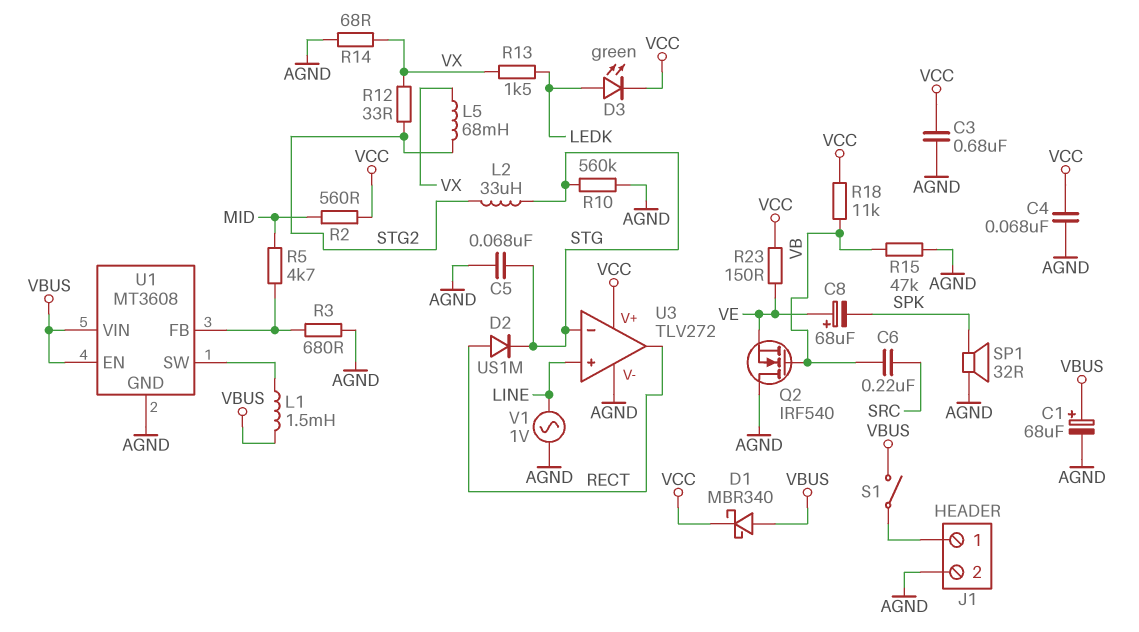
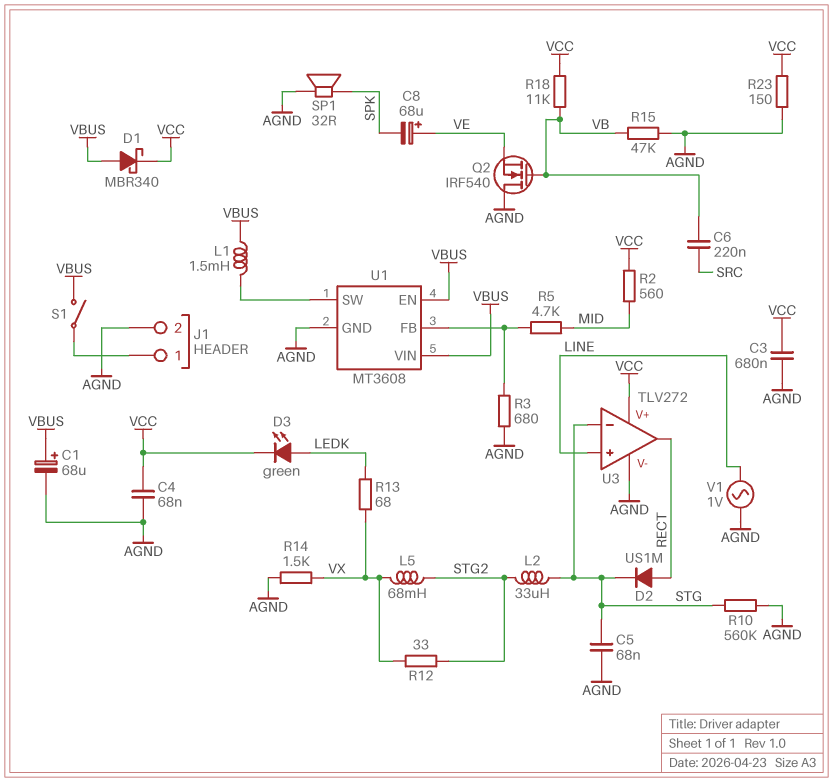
R13: 1.5k (LEDK, VX) -> 68 (LEDK, VX)
R14: 68 (AGND, VX) -> 1.5k (AGND, VX)
R23: 150 (VCC, VE) -> 150 (AGND, VCC)

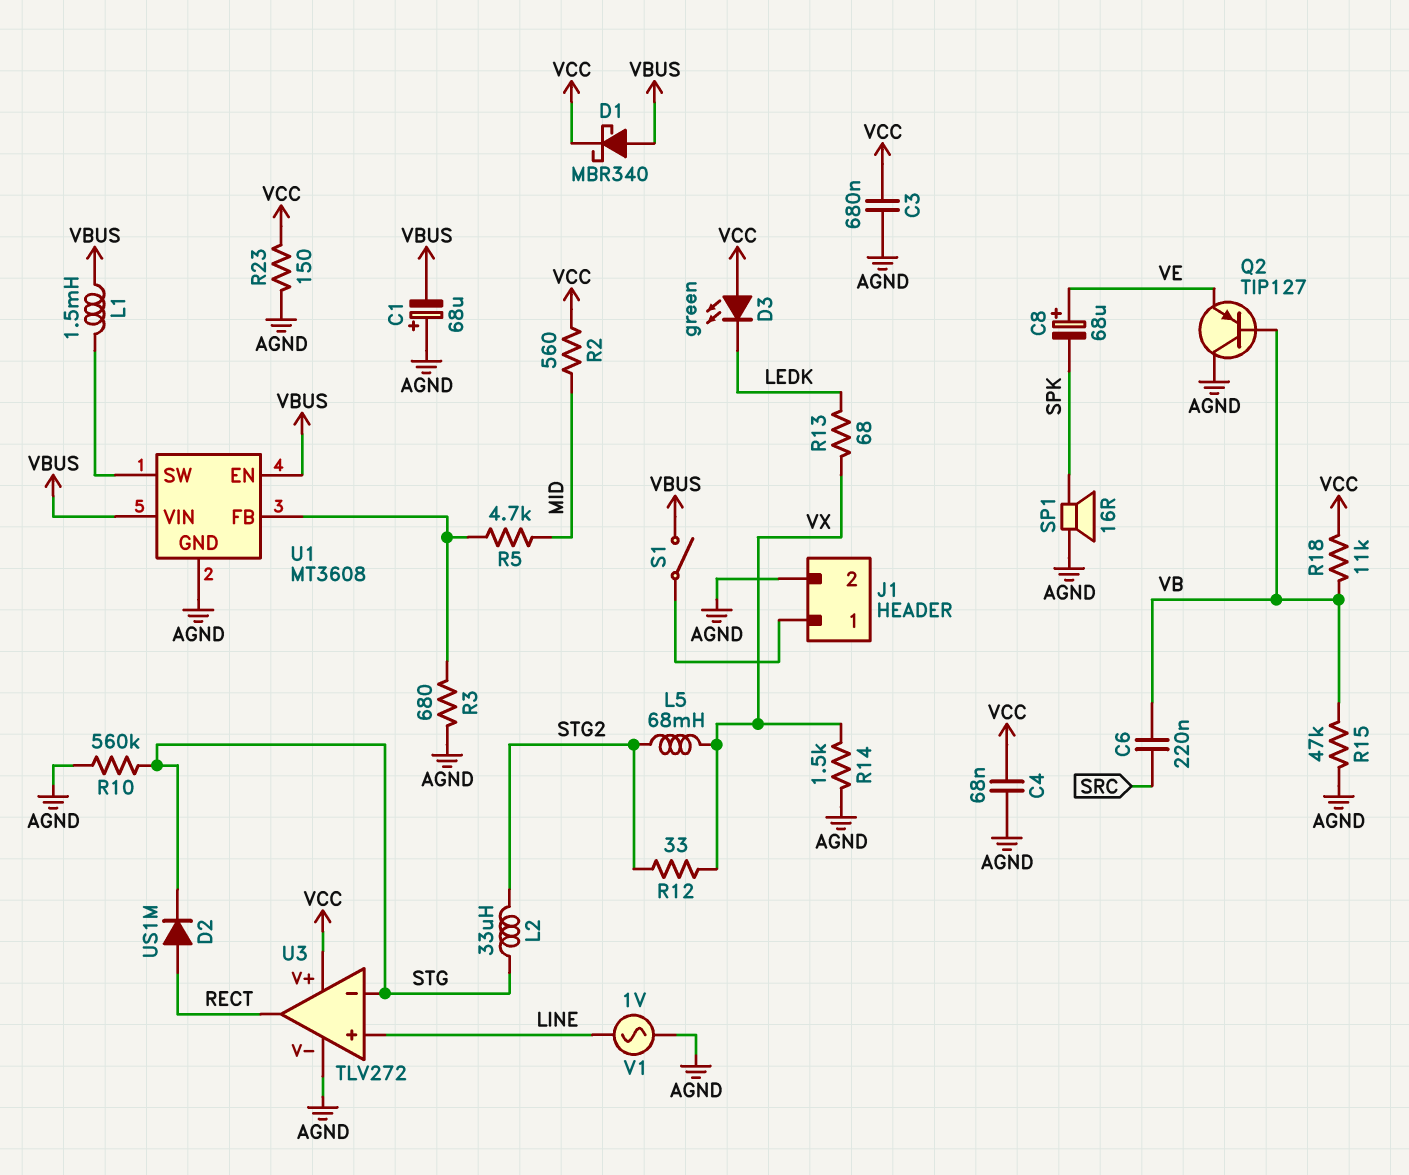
C1: 68uF (plus VBUS, minus AGND) -> 68uF (plus AGND, minus VBUS)
C5: 68nF (AGND, STG) -> none
D3: LED green (A LEDK, K VCC) -> LED green (A VCC, K LEDK)
Q2: NMOS IRF540 (G VB, D AGND, S VE) -> PNP TIP127 (B VB, C AGND, E VE)
SP1: speaker 32R (AGND, SPK) -> speaker 16R (AGND, SPK)

